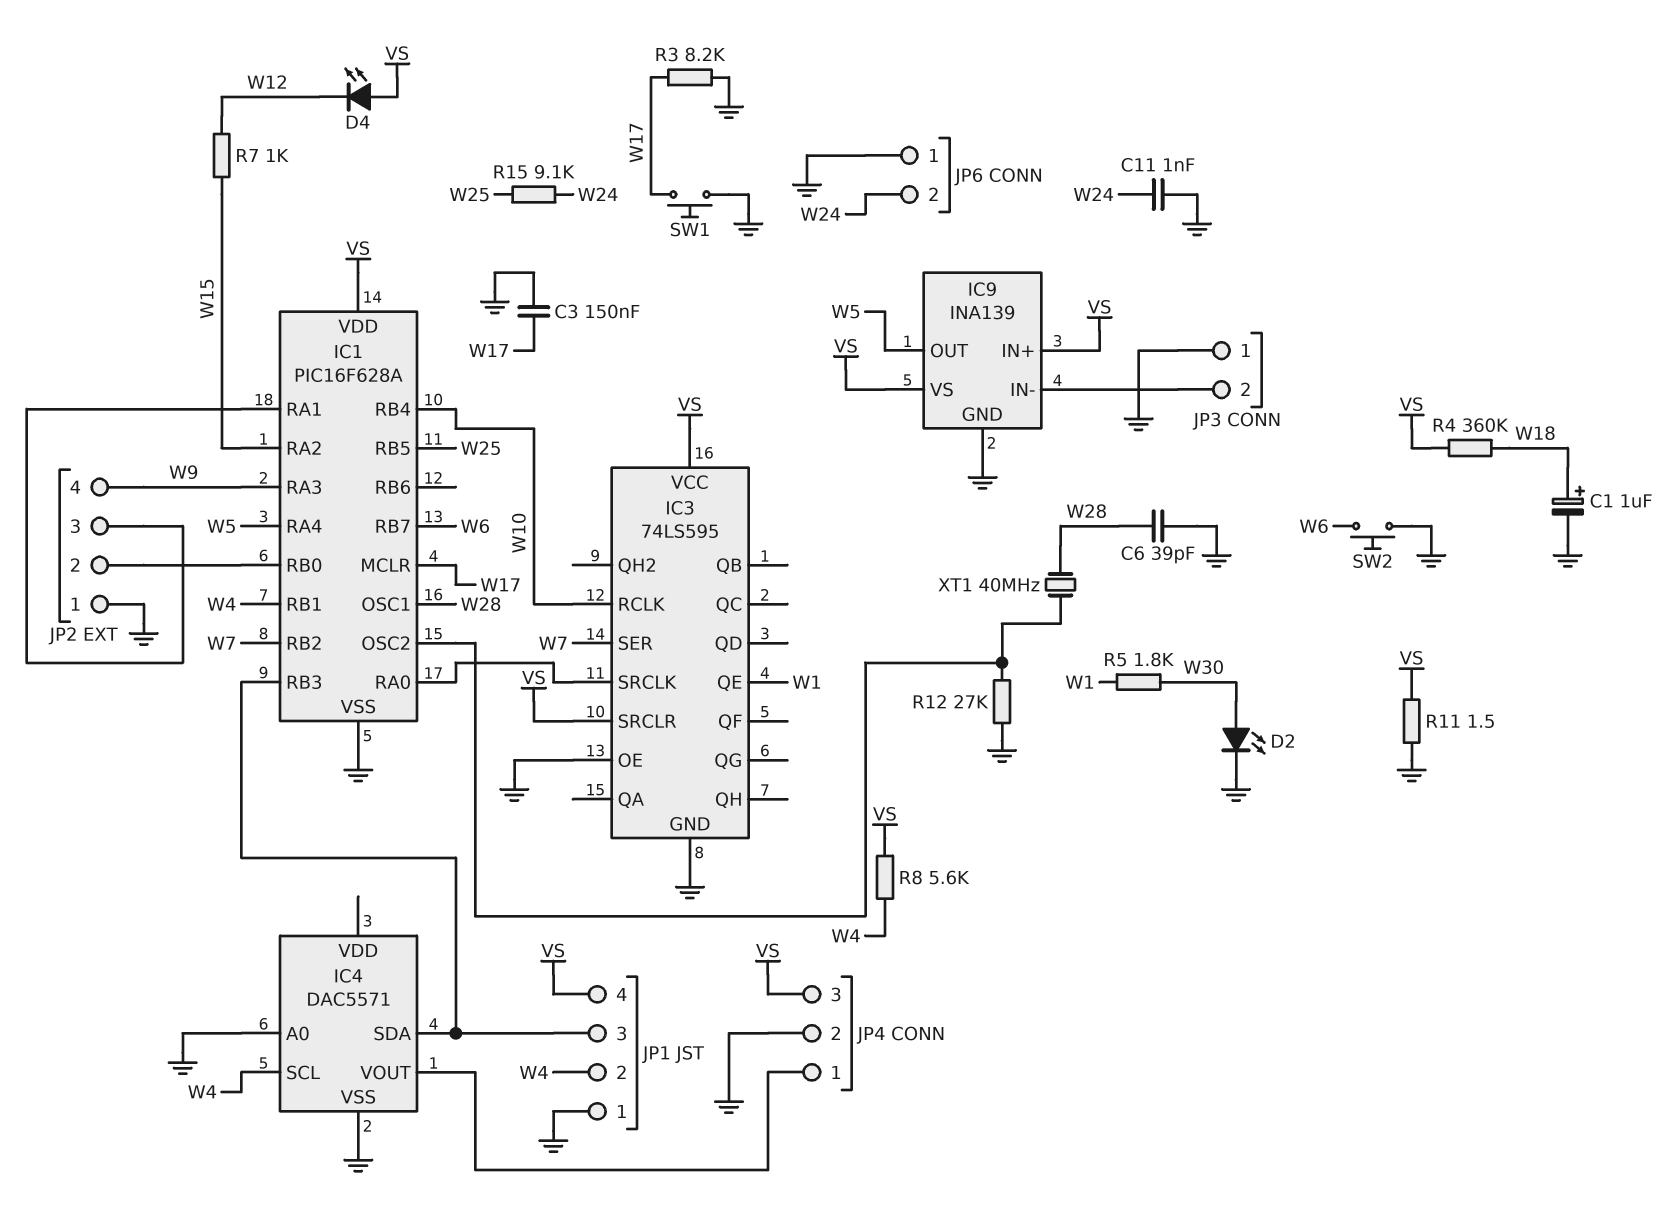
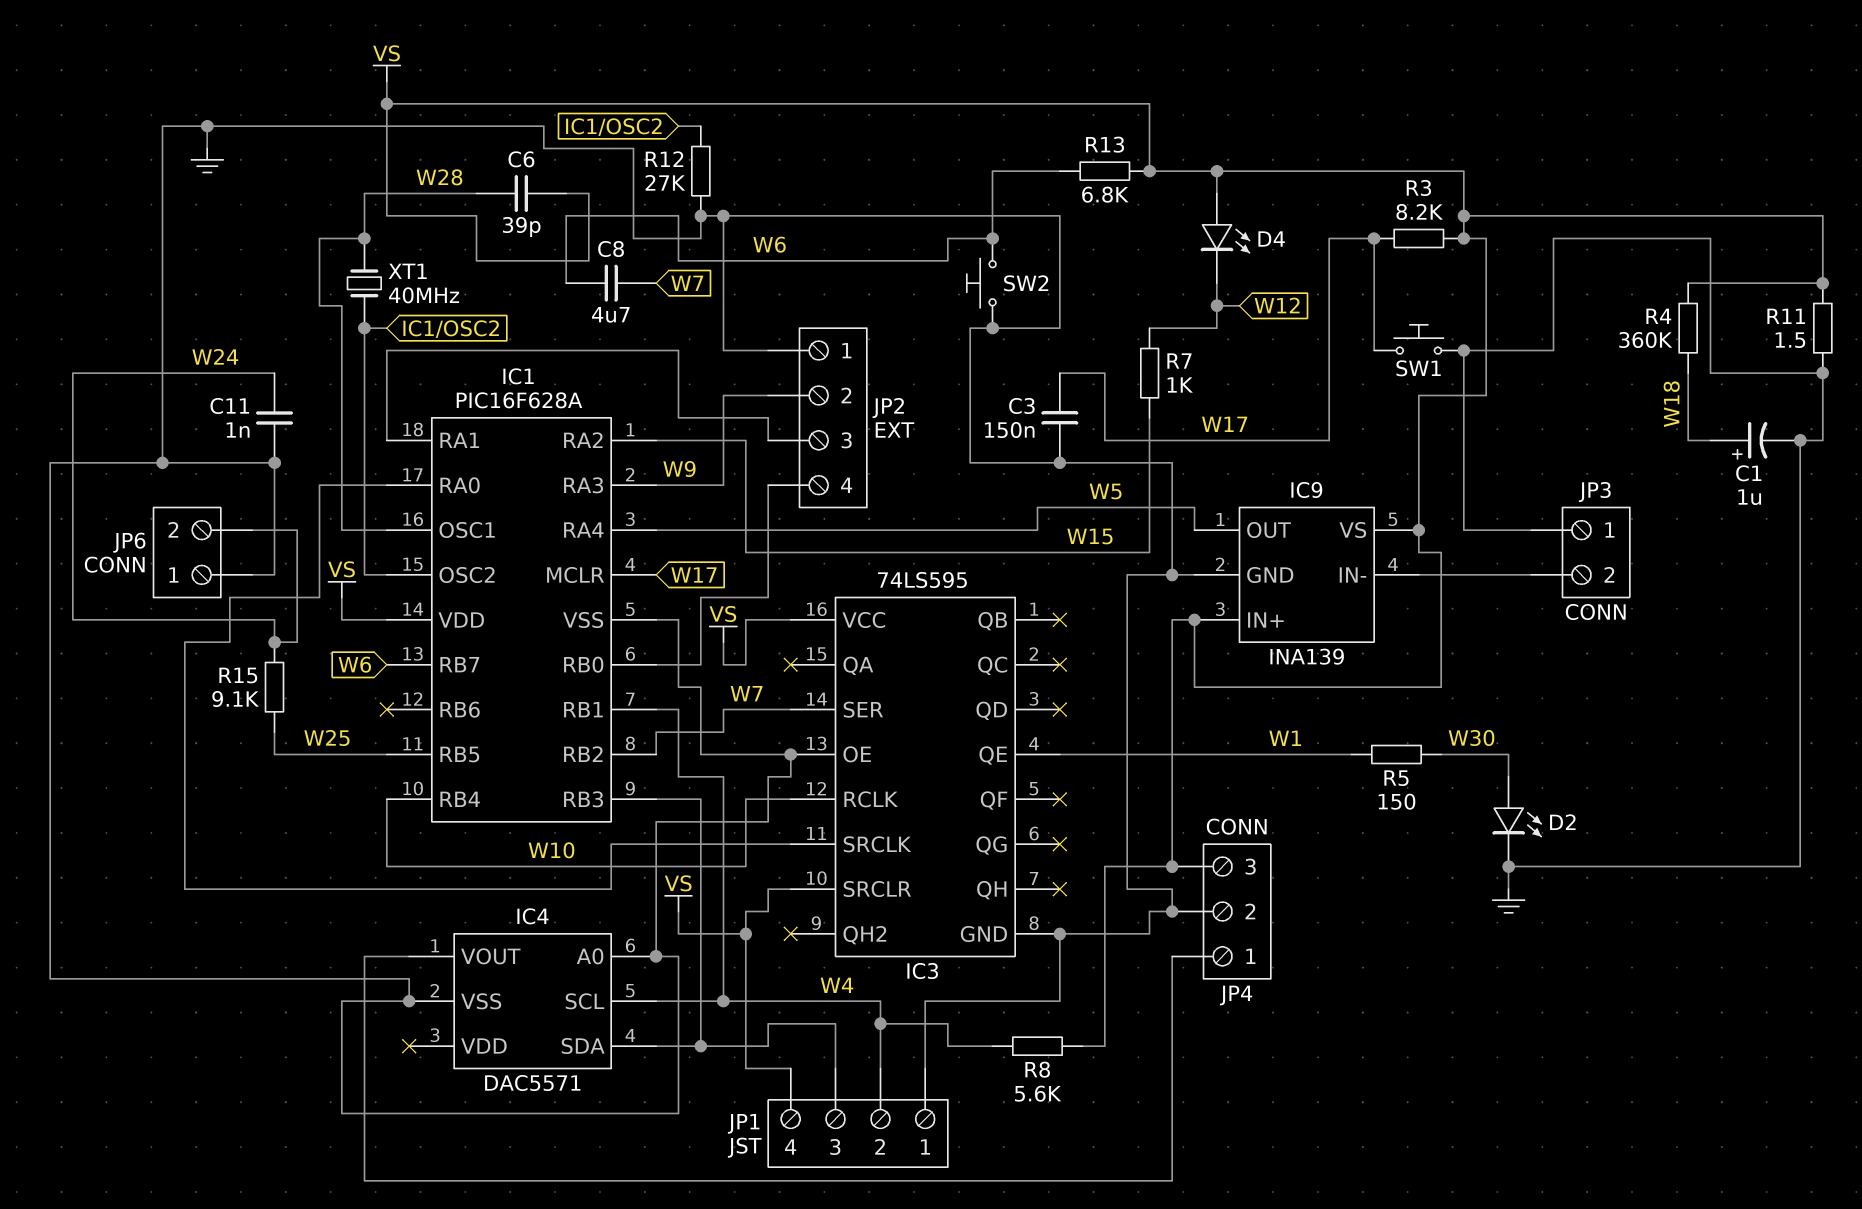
C6: 39pF (GND, W28) -> 39pF (VS, W28)
C8: none -> 4.7uF (W6, W7)
JP2 pin 2: IC1/RB0 -> W9
JP2 pin 4: W9 -> IC1/RB0
R3: 8.2k (GND, W17) -> 8.2k (VS, W17)
R5: 1.8k (W1, W30) -> 150 (W1, W30)
R13: none -> 6.8k (VS, W6)

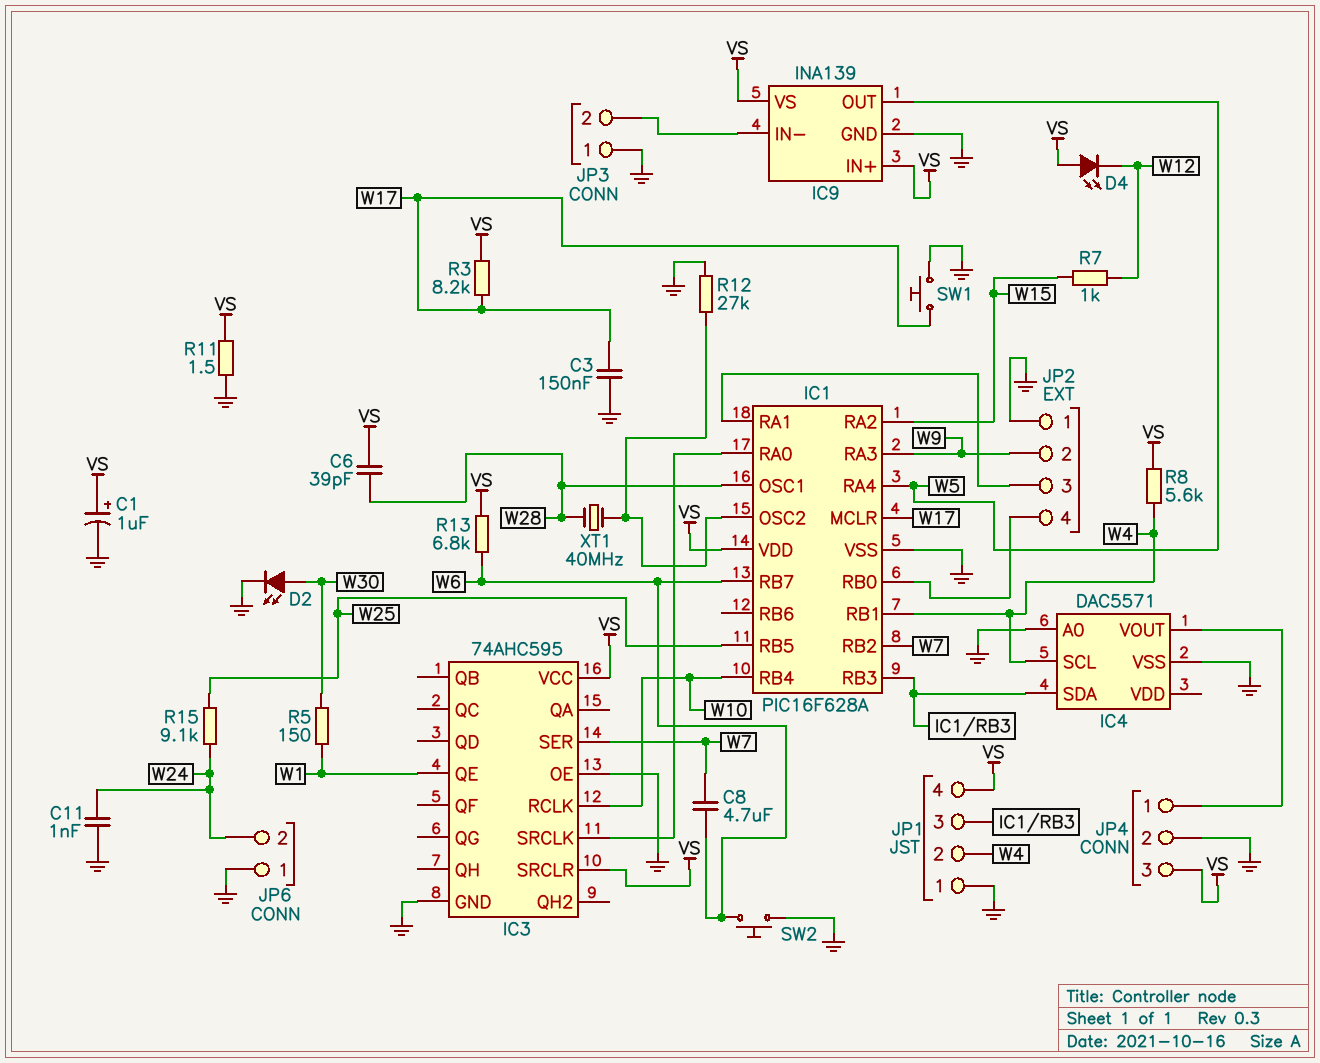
C1: 1uF (plus W18, minus GND) -> 1uF (plus VS, minus GND)
IC3: 74LS595 -> 74AHC595
R4: 360k (VS, W18) -> none

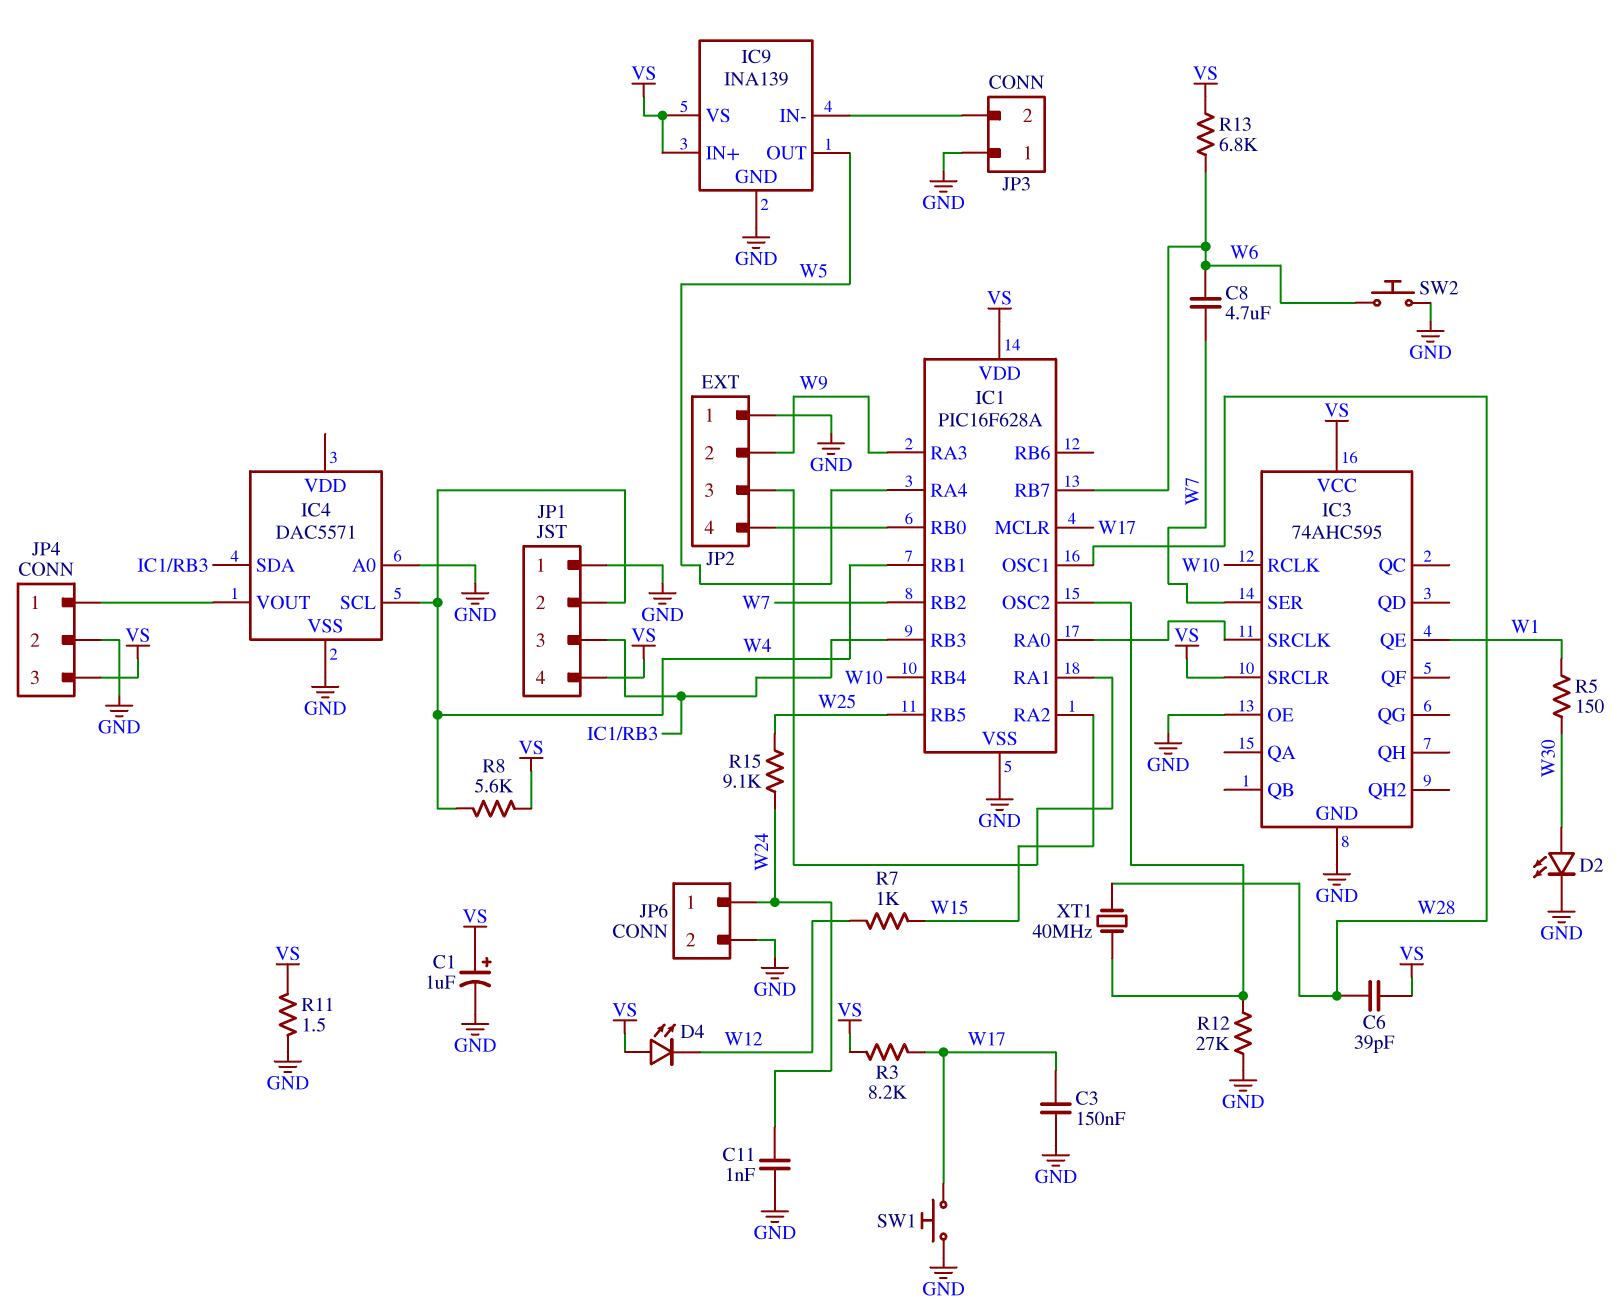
JP6 pin 1: GND -> W24
JP6 pin 2: W24 -> GND

